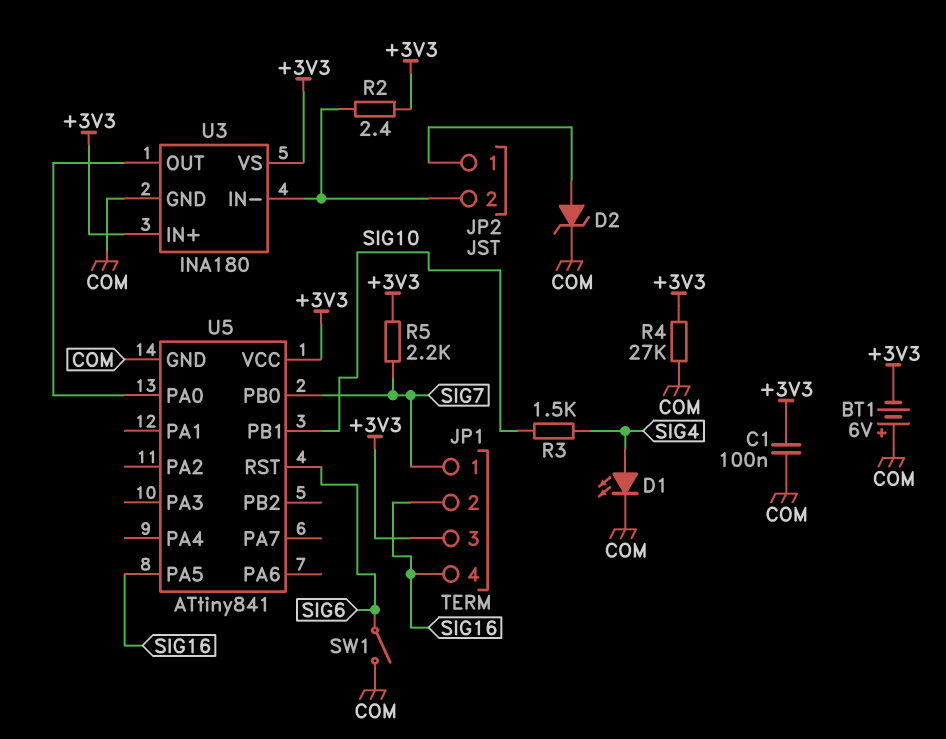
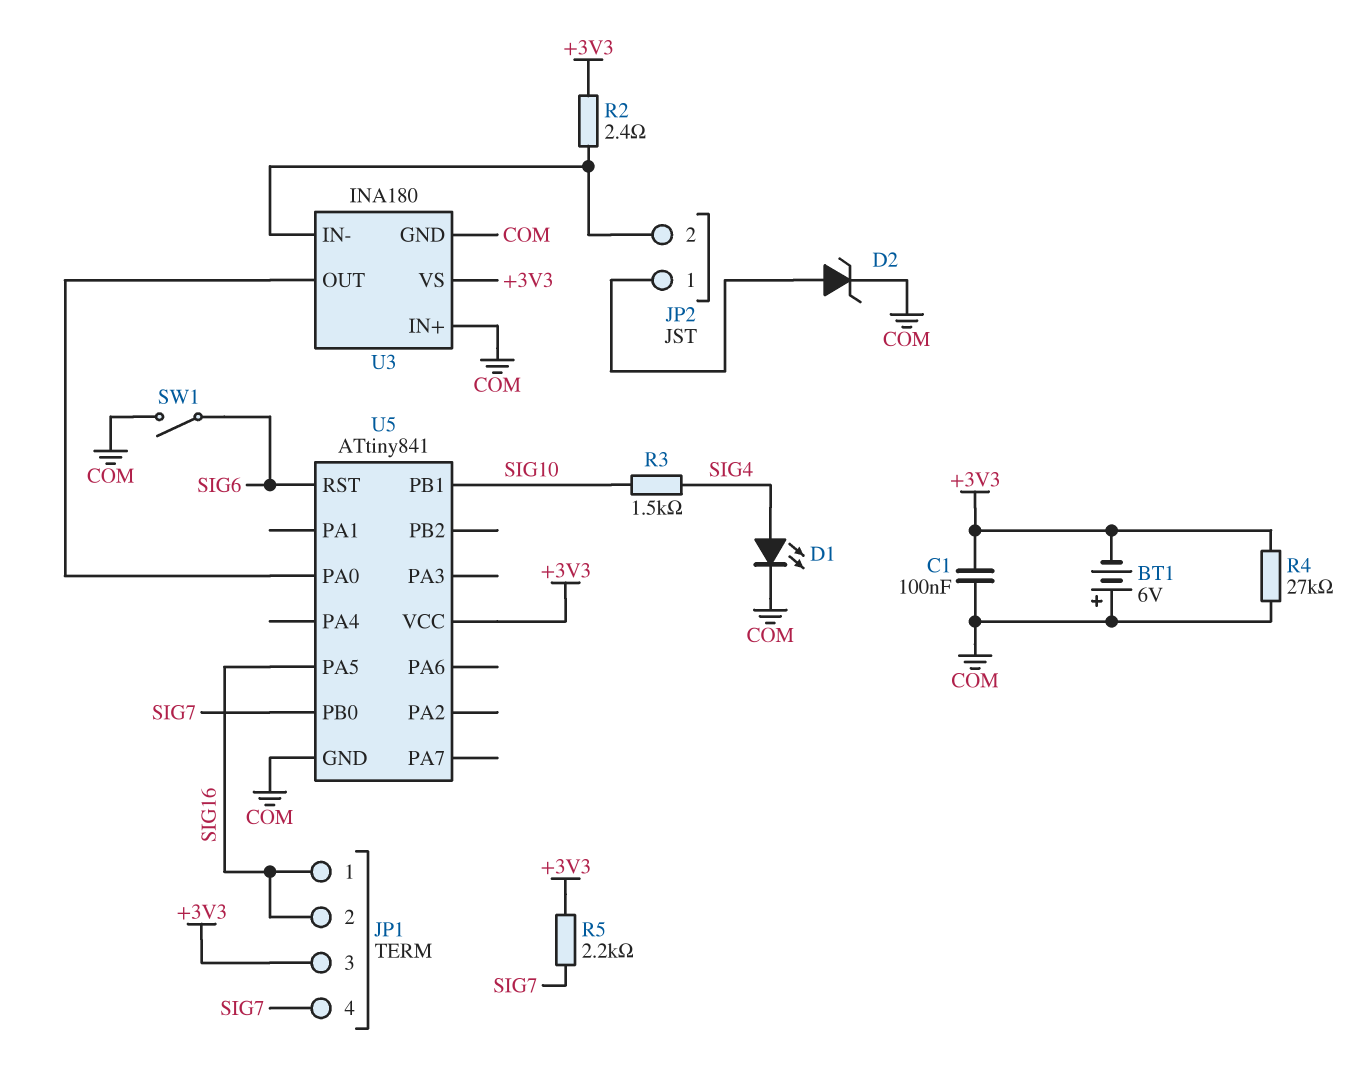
JP1 pin 1: SIG7 -> SIG16
JP1 pin 4: SIG16 -> SIG7
U3 pin IN+: +3V3 -> COM

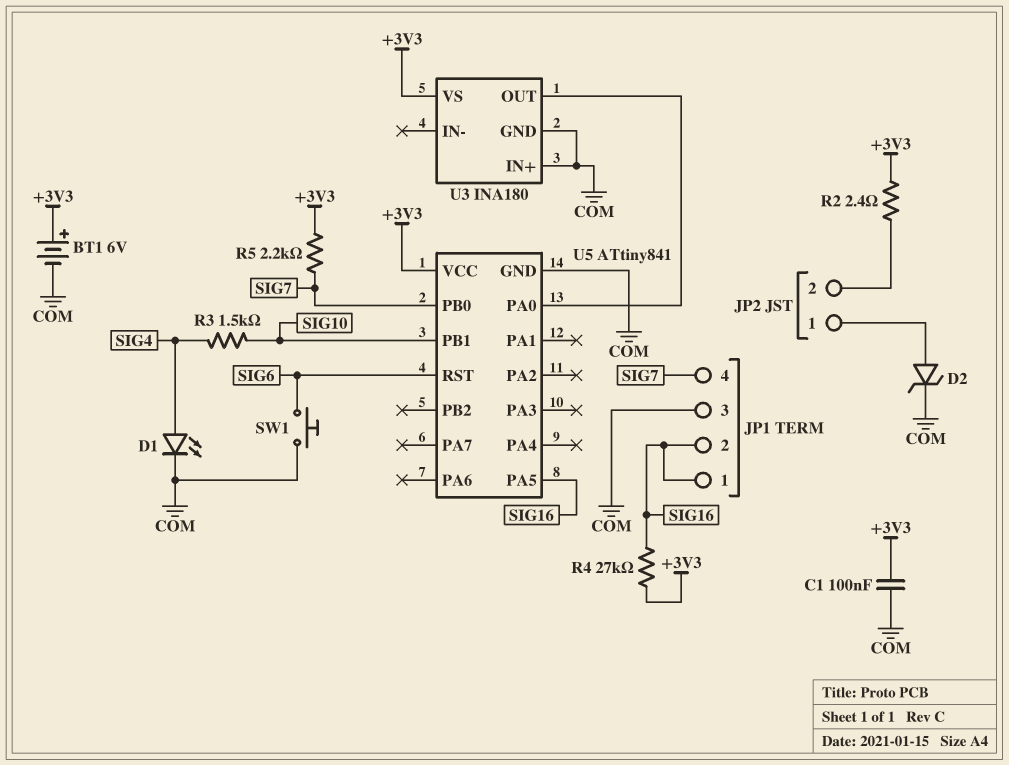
BT1: 6V (plus COM, minus +3V3) -> 6V (plus +3V3, minus COM)
JP1 pin 3: +3V3 -> COM
R4: 27k (+3V3, COM) -> 27k (+3V3, SIG16)
SW1: switch (COM, SIG6) -> button (COM, SIG6)
U3 pin IN-: JP2/2 -> none

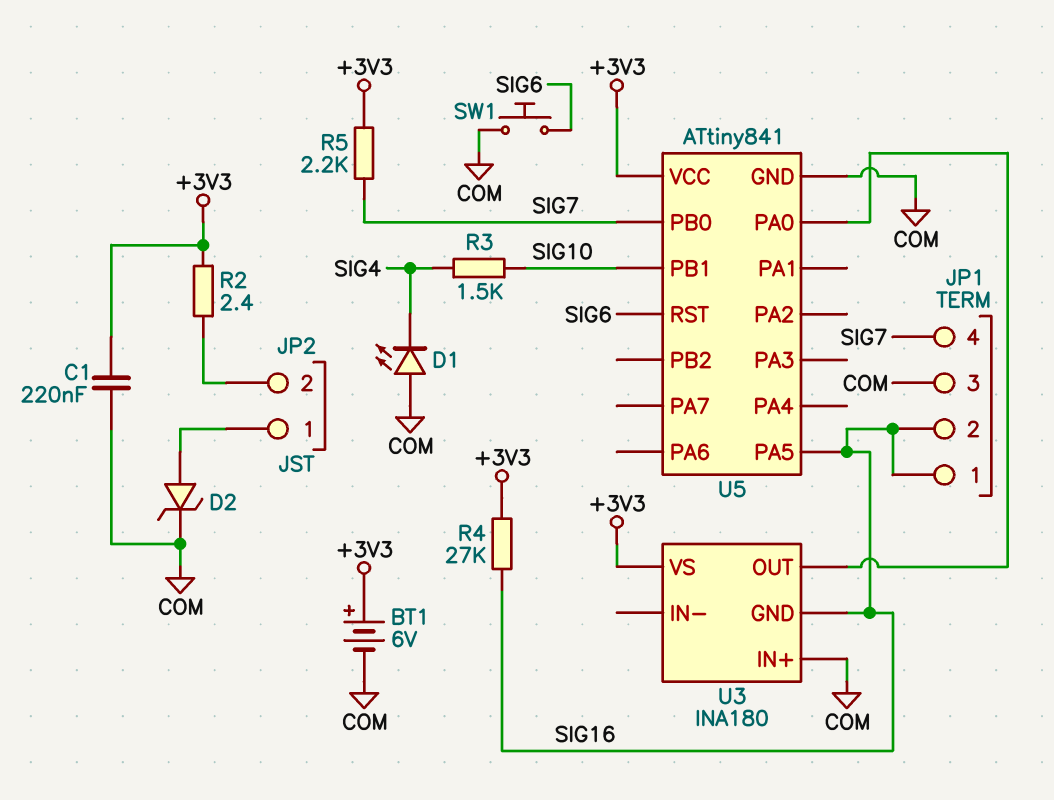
C1: 100nF (+3V3, COM) -> 220nF (+3V3, COM)
D1: LED (A SIG4, K COM) -> LED (A COM, K SIG4)
U3 pin GND: COM -> SIG16

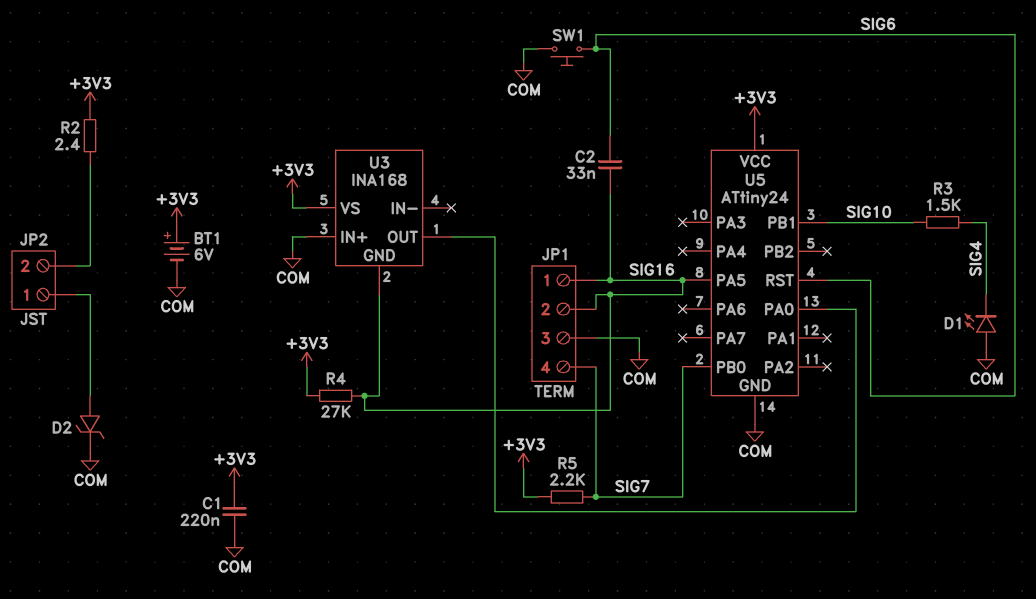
C2: none -> 33nF (SIG6, SIG16)
U3: INA180 -> INA168
U5: ATtiny841 -> ATtiny24

